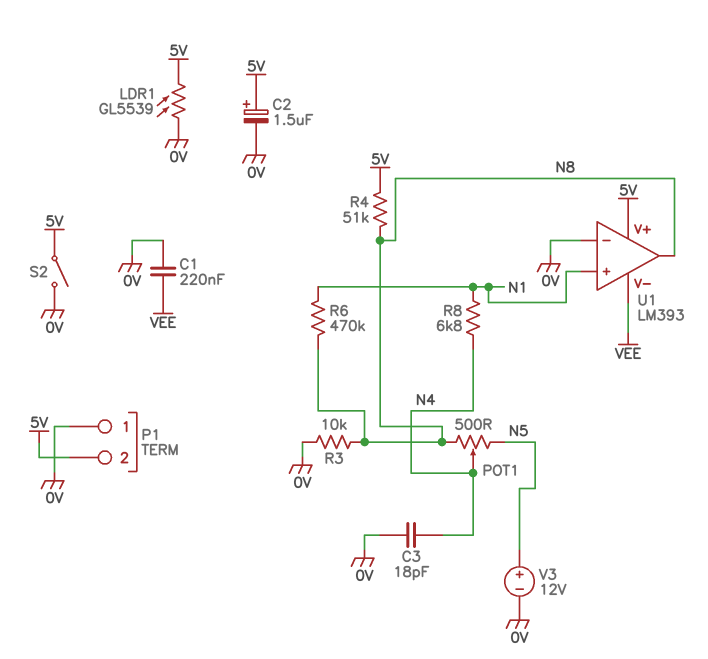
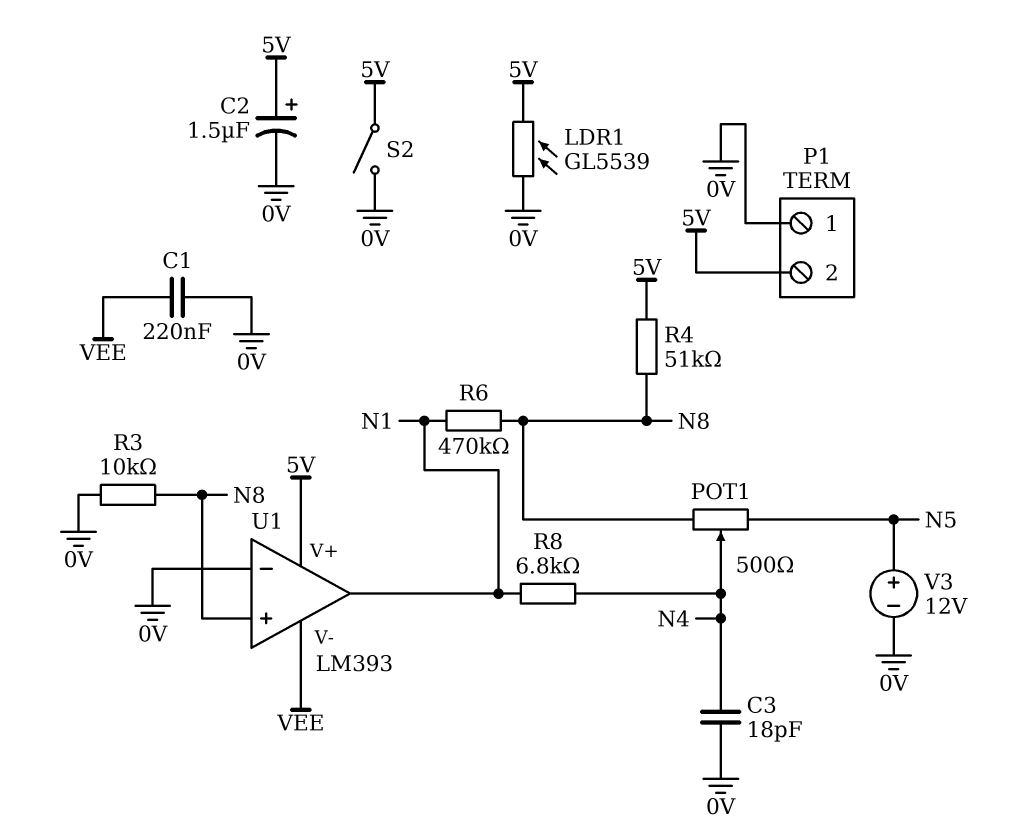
U1 pin in+: N1 -> N8
U1 pin out: N8 -> N1

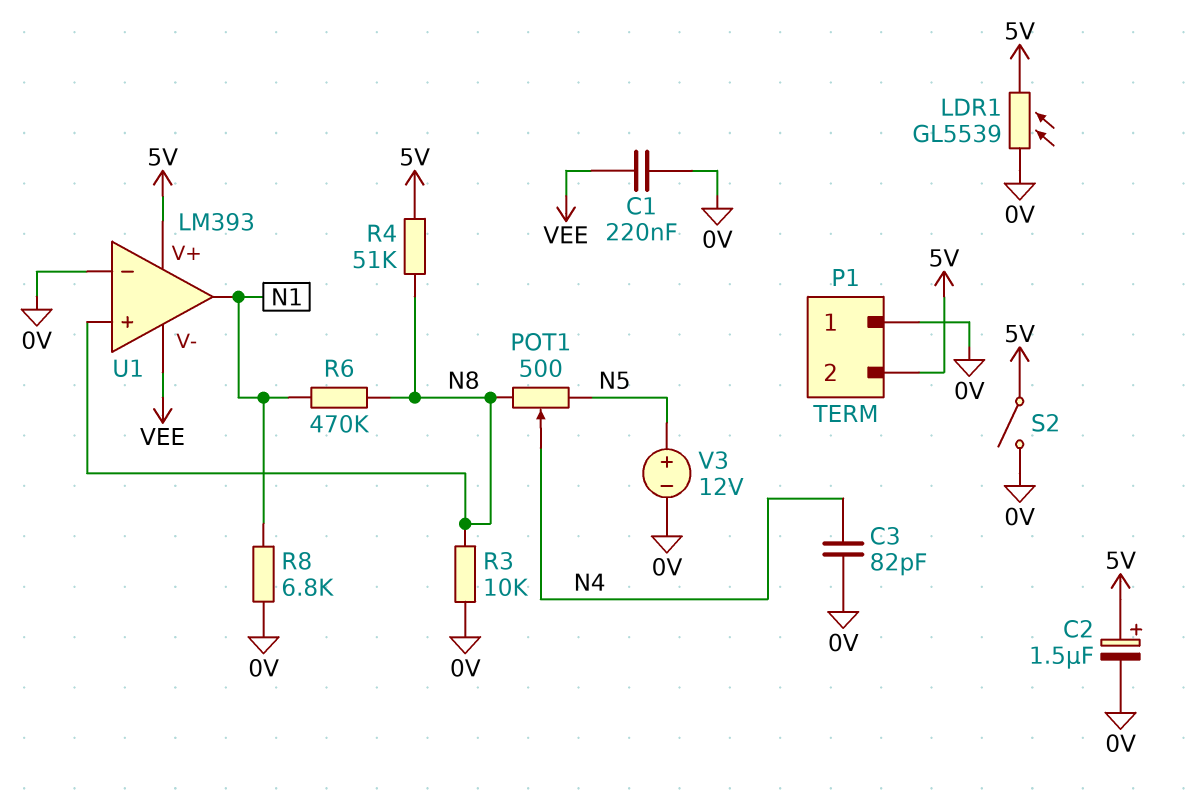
C3: 18pF (0V, N4) -> 82pF (0V, N4)
R8: 6.8k (N1, N4) -> 6.8k (0V, N1)

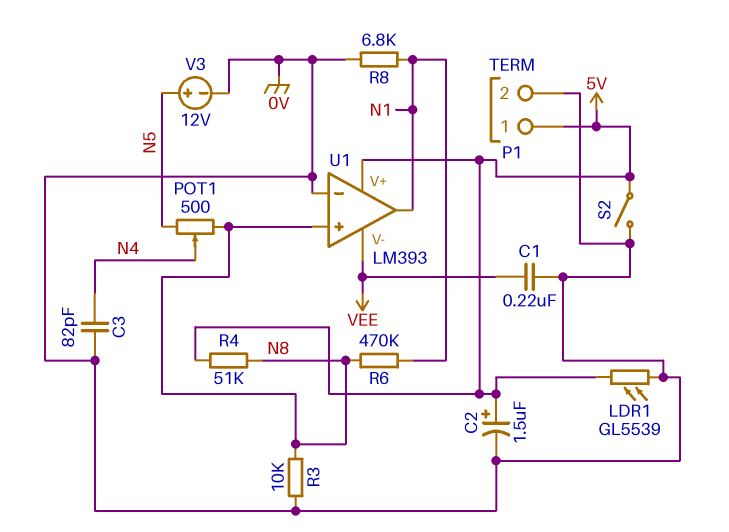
P1 pin 1: 0V -> 5V
P1 pin 2: 5V -> 0V

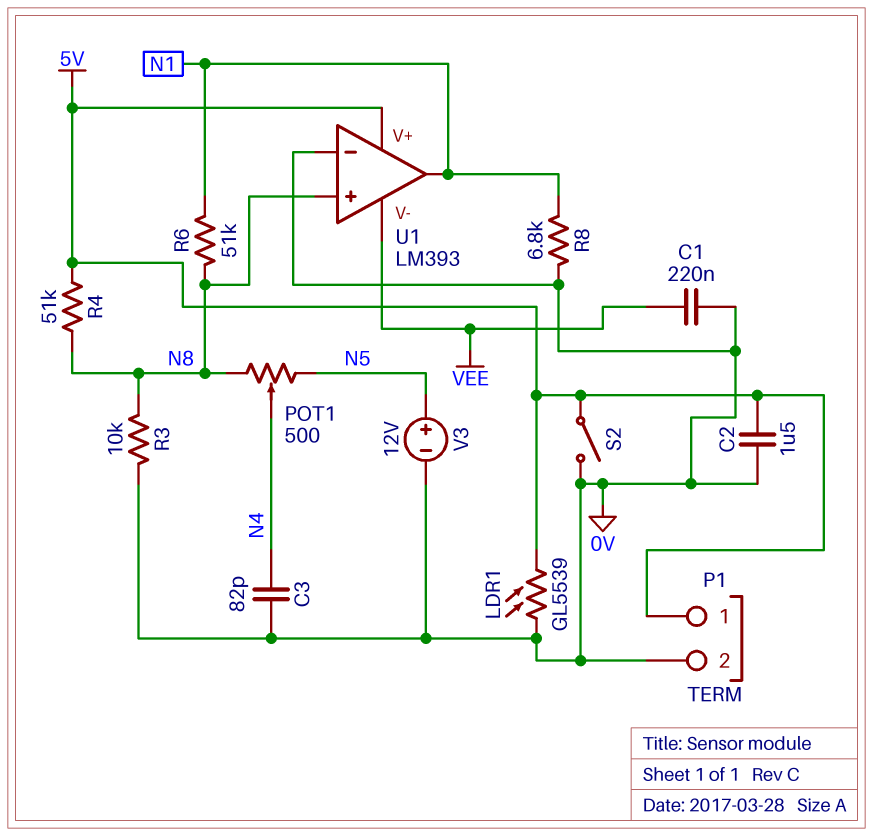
C2: 1.5uF (plus 5V, minus 0V) -> 1.5uF (0V, 5V)
R6: 470k (N1, N8) -> 51k (N1, N8)

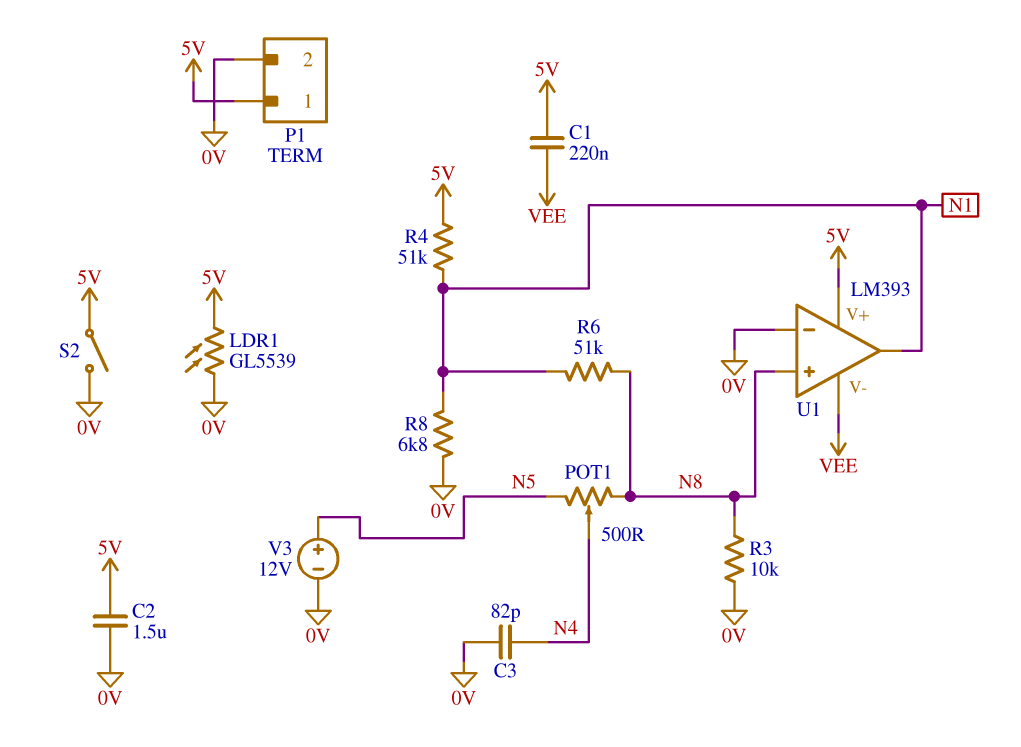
C1: 220nF (0V, VEE) -> 220nF (5V, VEE)
R4: 51k (5V, N8) -> 51k (5V, N1)

